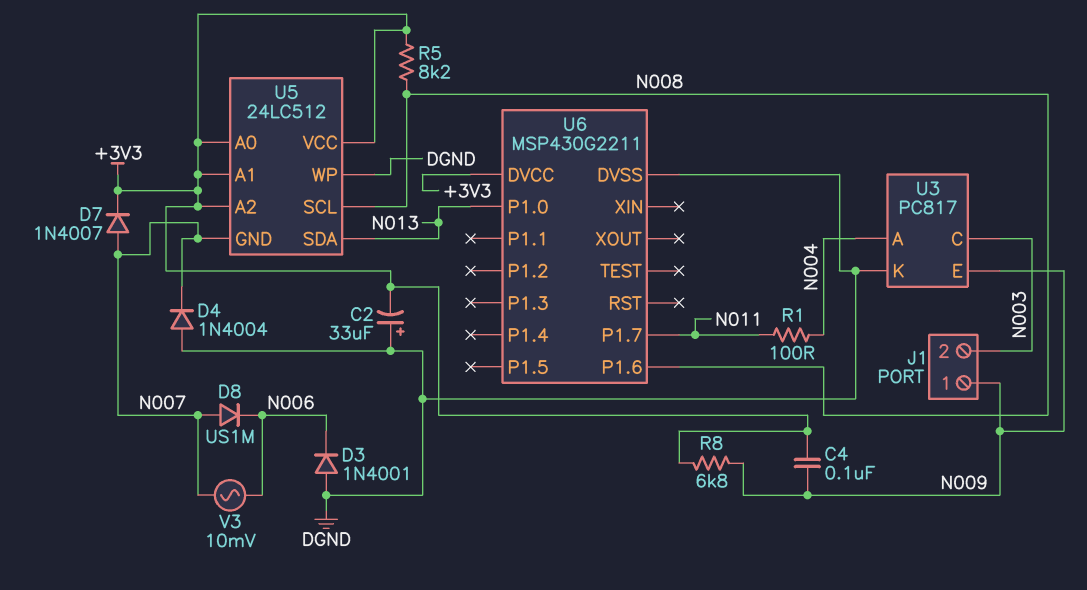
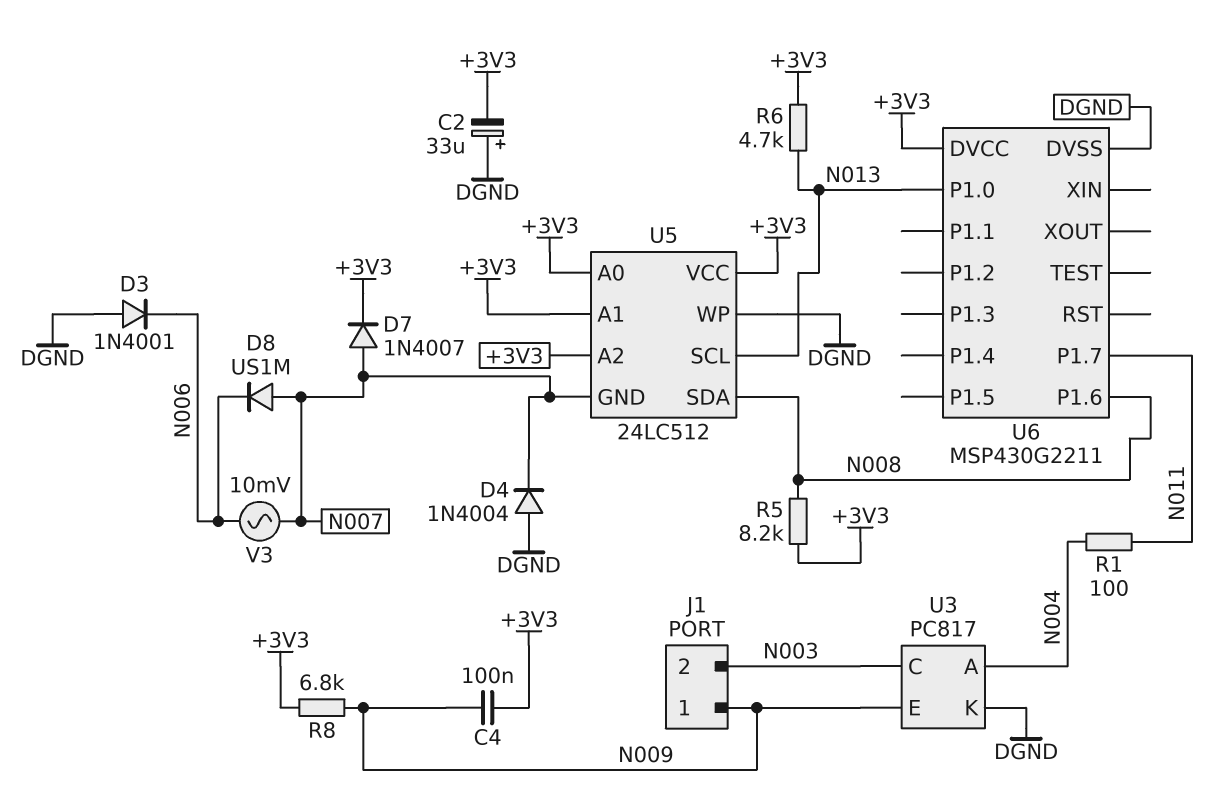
R6: none -> 4.7k (+3V3, N013)
U5 pin SCL: N008 -> N013
U5 pin SDA: N013 -> N008

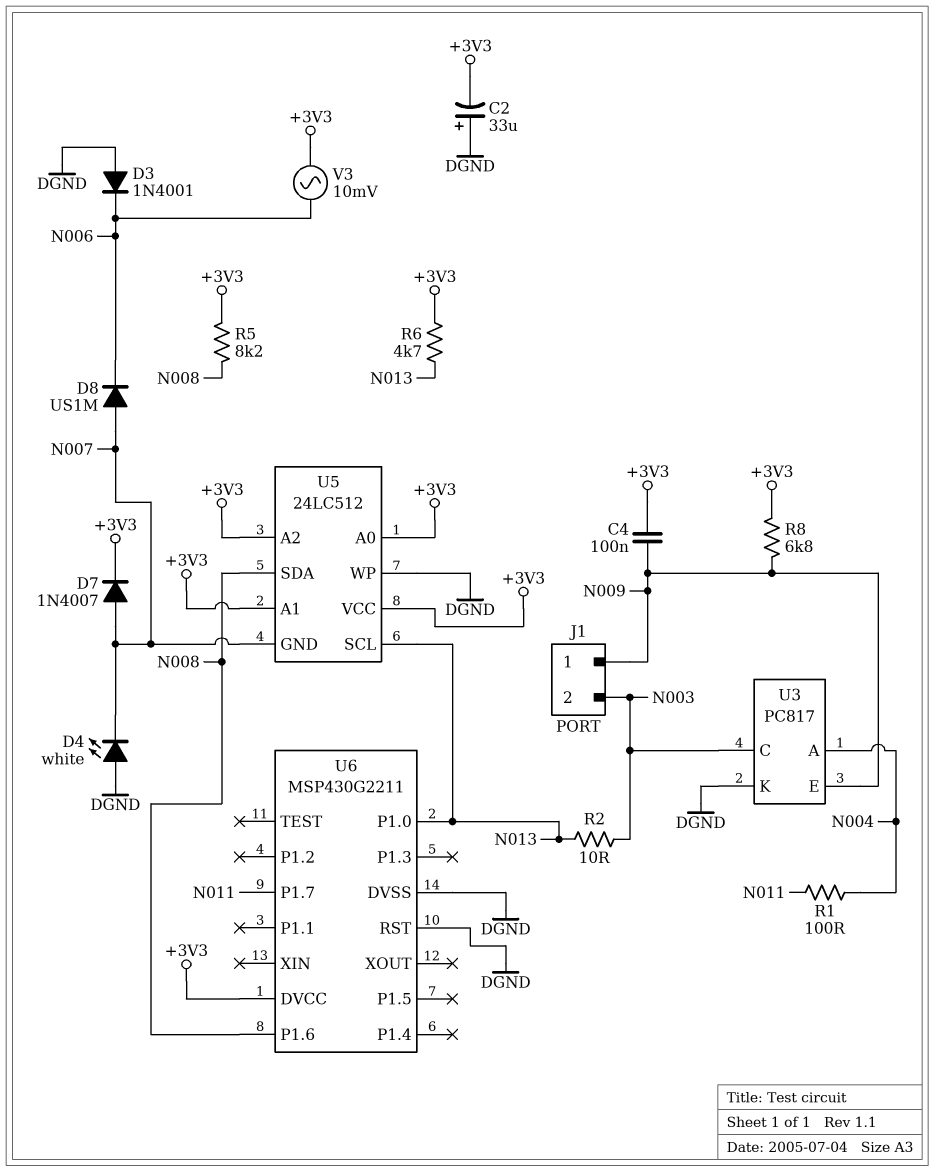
D4: diode 1N4004 (A DGND, K N007) -> LED white (A DGND, K N007)
R2: none -> 10 (N003, N013)
U6 pin RST: none -> DGND
V3: AC 10mV (N006, N007) -> AC 10mV (+3V3, N006)

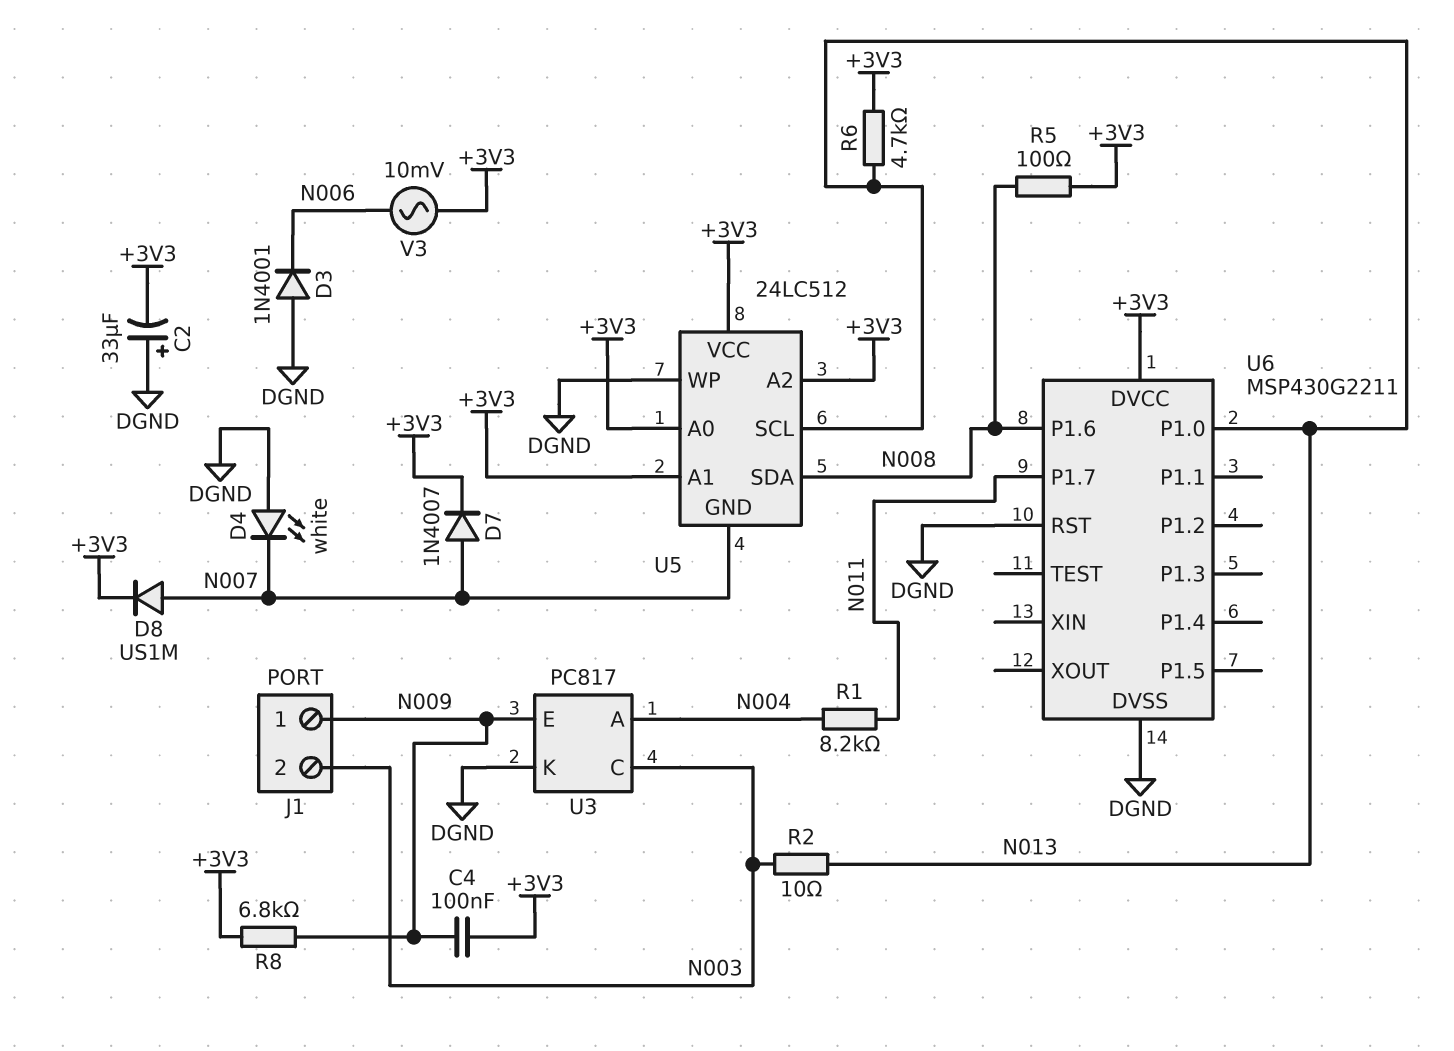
D8: diode US1M (A N007, K N006) -> diode US1M (A N007, K +3V3)
R1: 100 (N004, N011) -> 8.2k (N004, N011)
R5: 8.2k (+3V3, N008) -> 100 (+3V3, N008)

